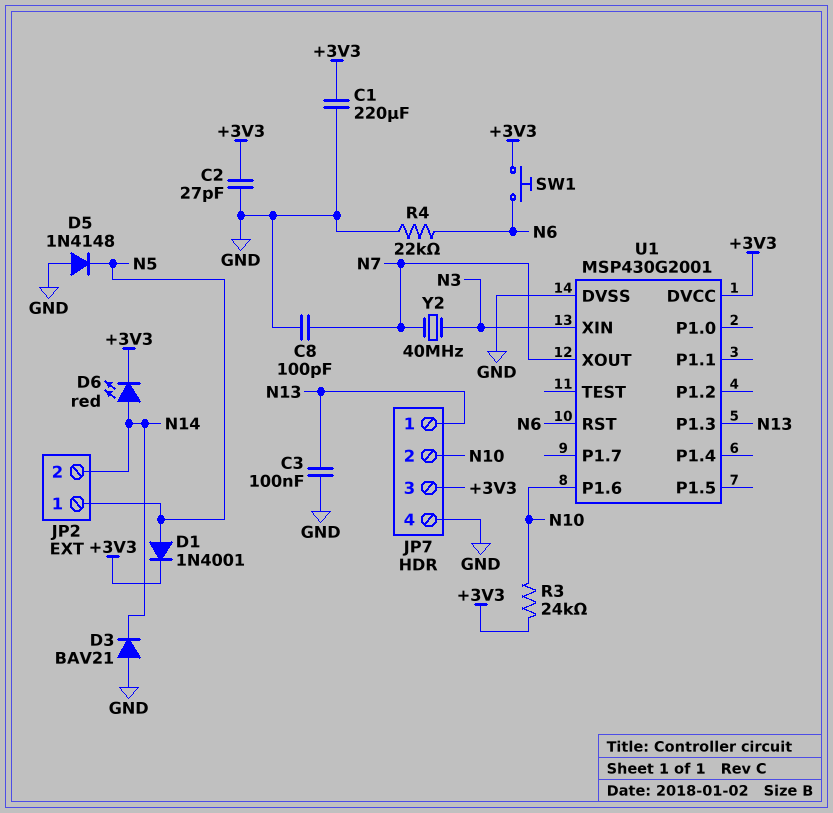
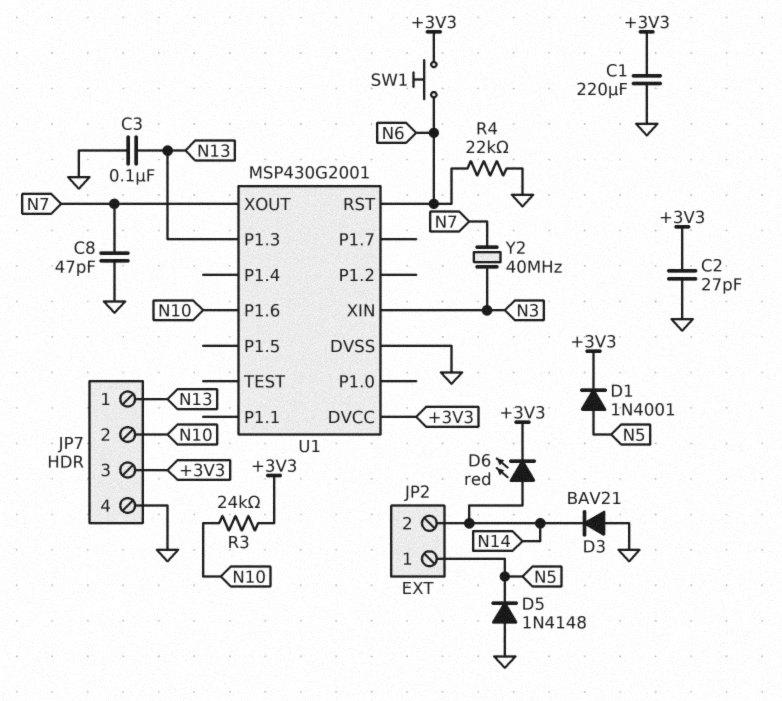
C8: 100pF (GND, N7) -> 47pF (GND, N7)

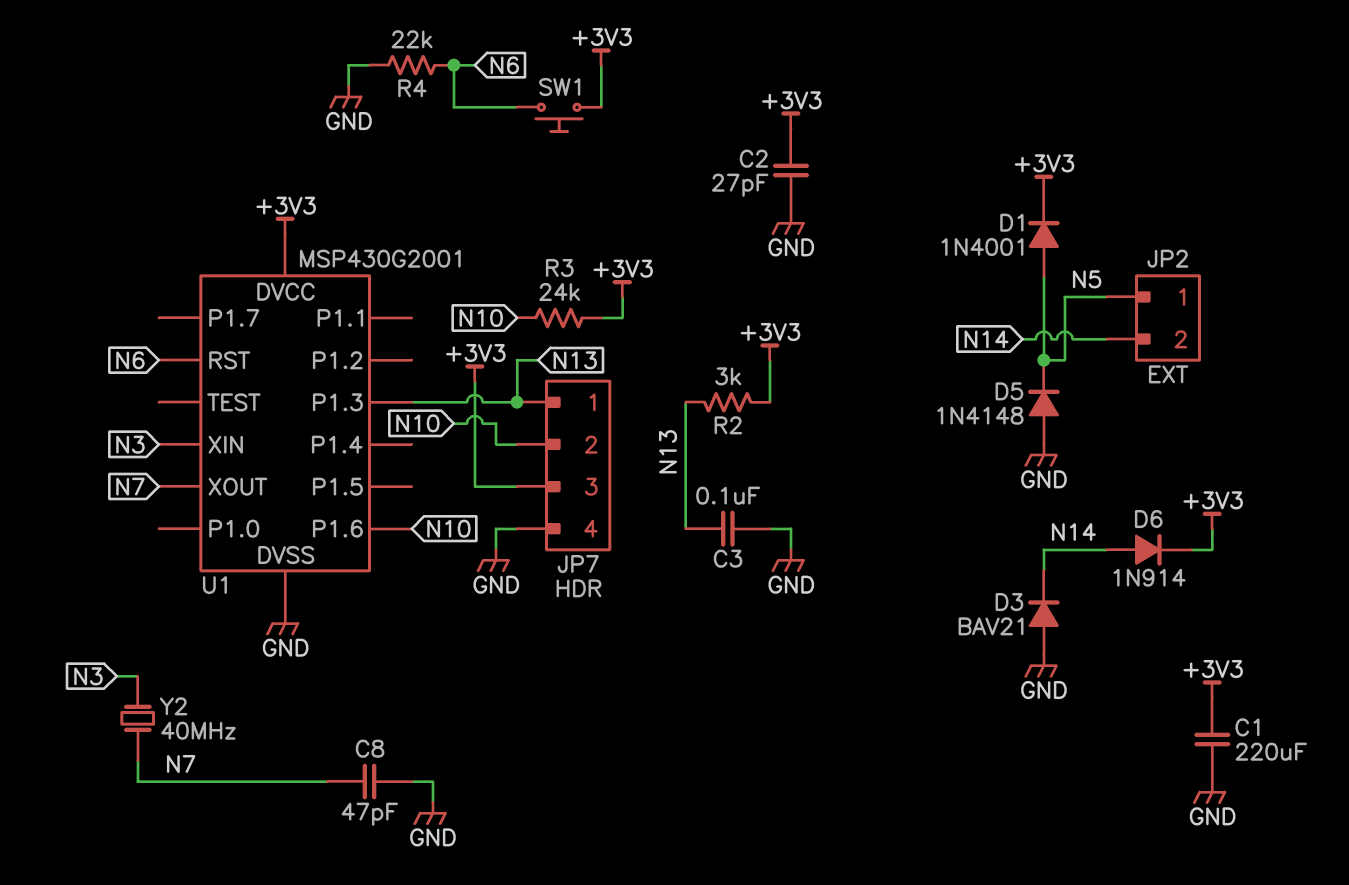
D6: LED red (A N14, K +3V3) -> diode 1N914 (A N14, K +3V3)
R2: none -> 3k (+3V3, N13)

